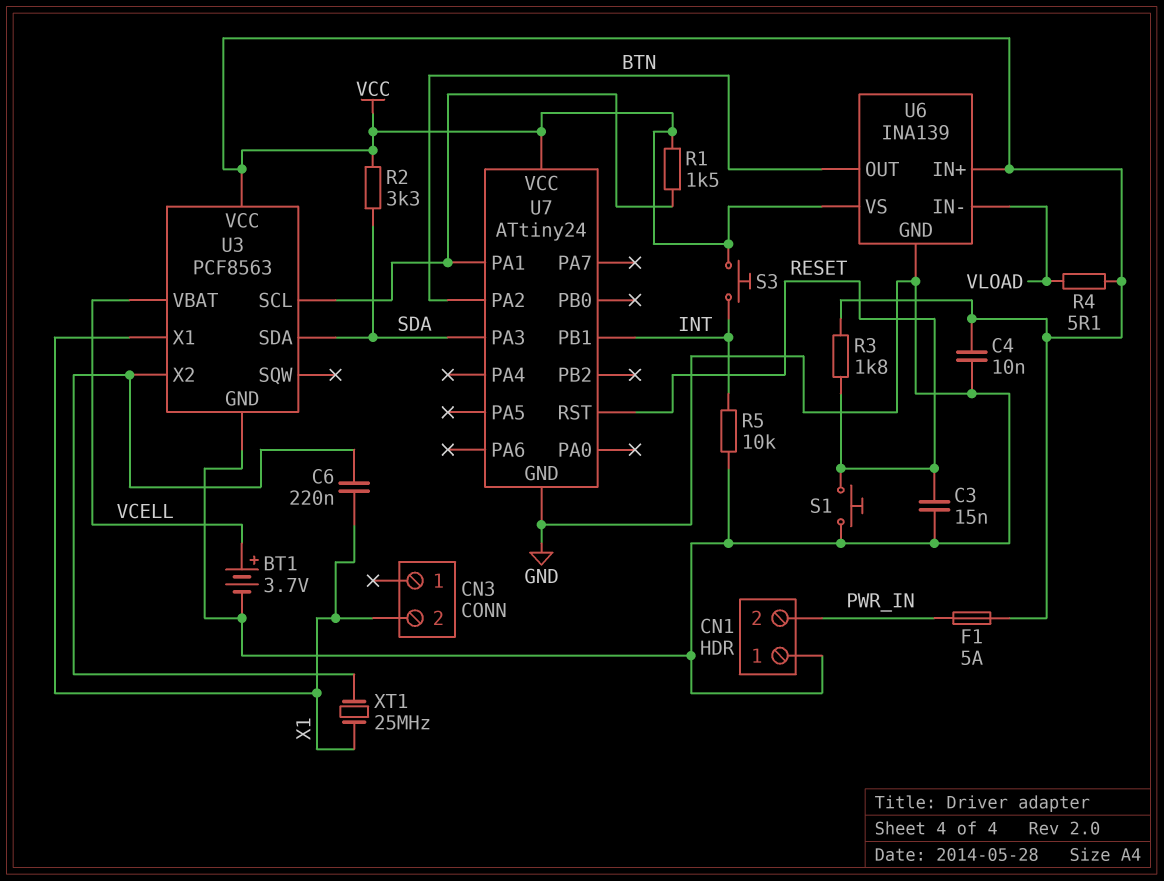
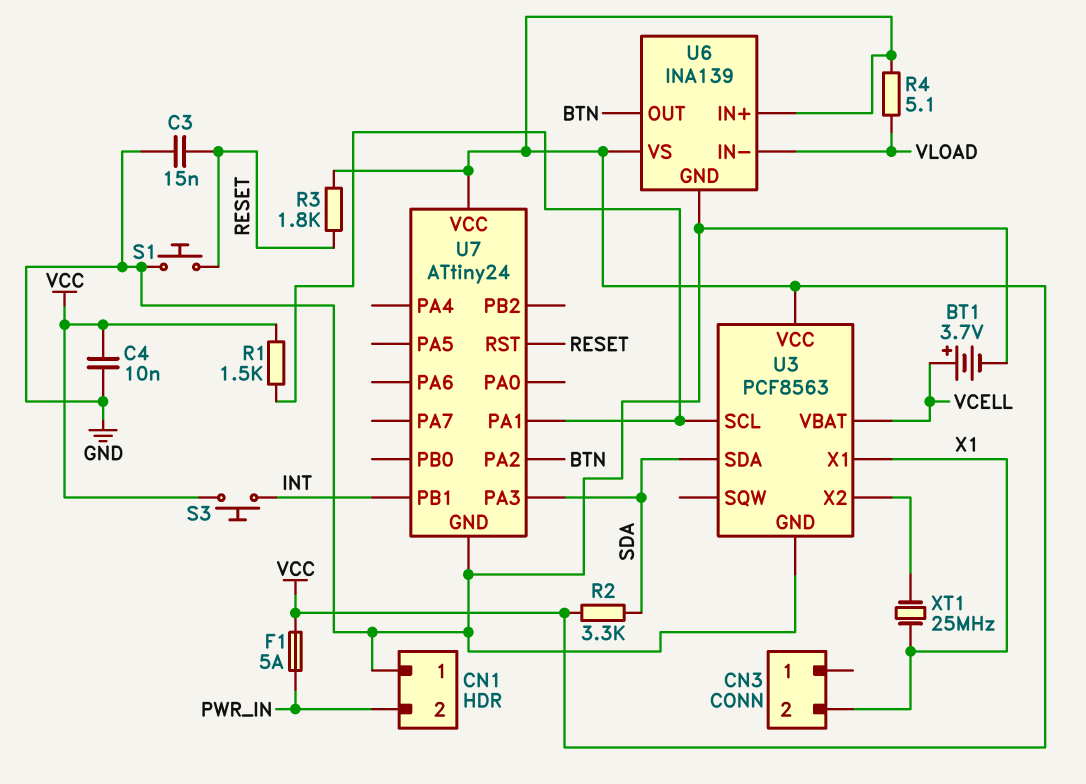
C6: 220nF (U3/X2, X1) -> none
R5: 10k (GND, INT) -> none

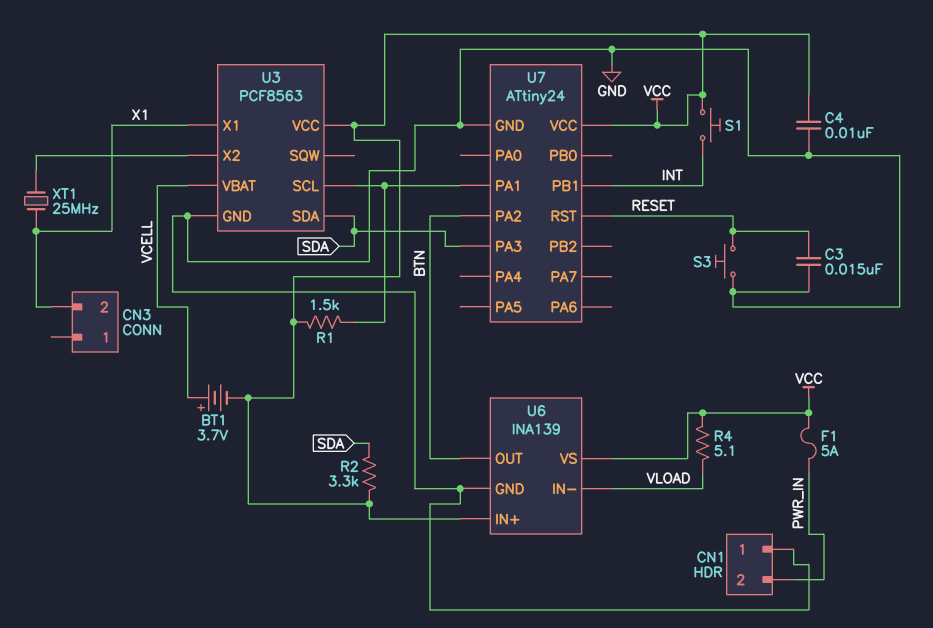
BT1: 3.7V (plus VCELL, minus GND) -> 3.7V (plus VCELL, minus VCC)
R3: 1.8k (RESET, VCC) -> none
S1: button (GND, RESET) -> button (INT, VCC)
S3: button (INT, VCC) -> button (GND, RESET)

